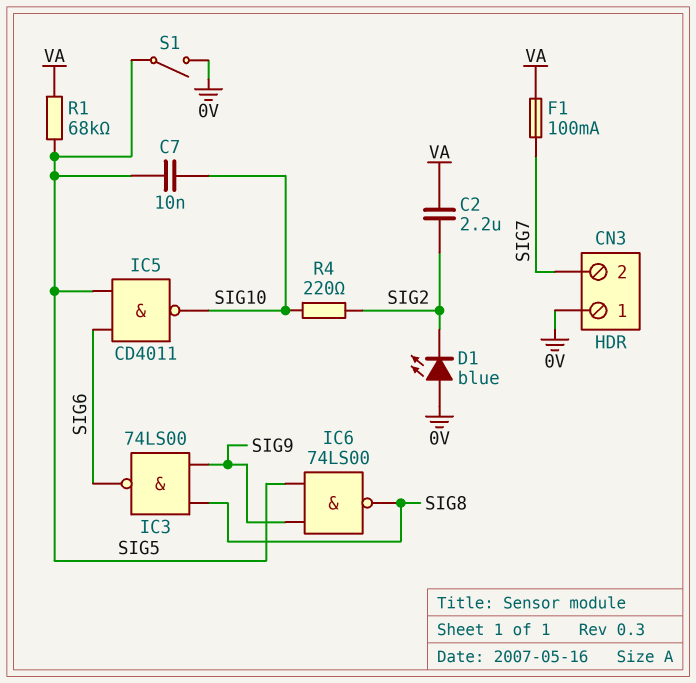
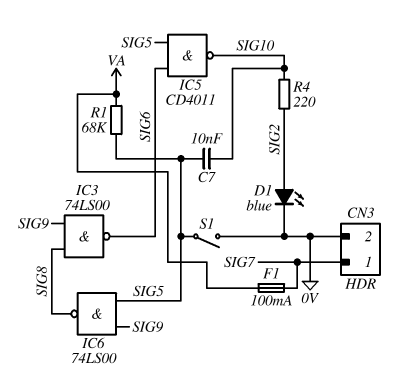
C2: 2.2uF (SIG2, VA) -> none
CN3 pin 1: 0V -> SIG7
CN3 pin 2: SIG7 -> 0V
D1: LED blue (A 0V, K SIG2) -> LED blue (A SIG2, K 0V)

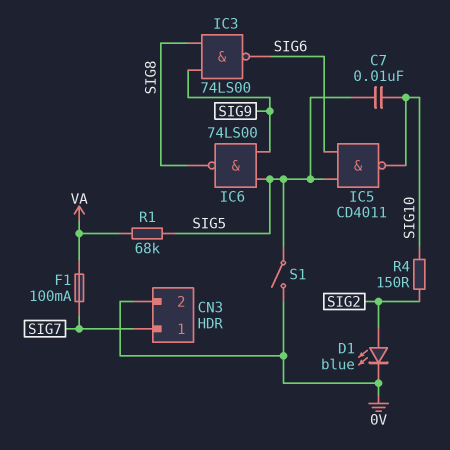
R4: 220 (SIG2, SIG10) -> 150 (SIG2, SIG10)

